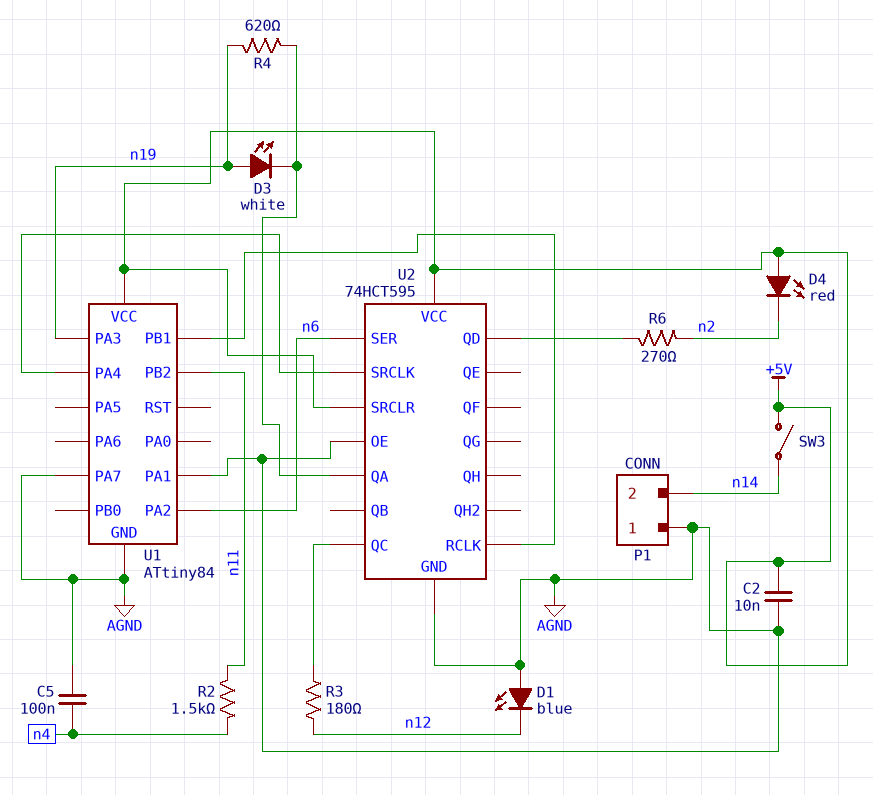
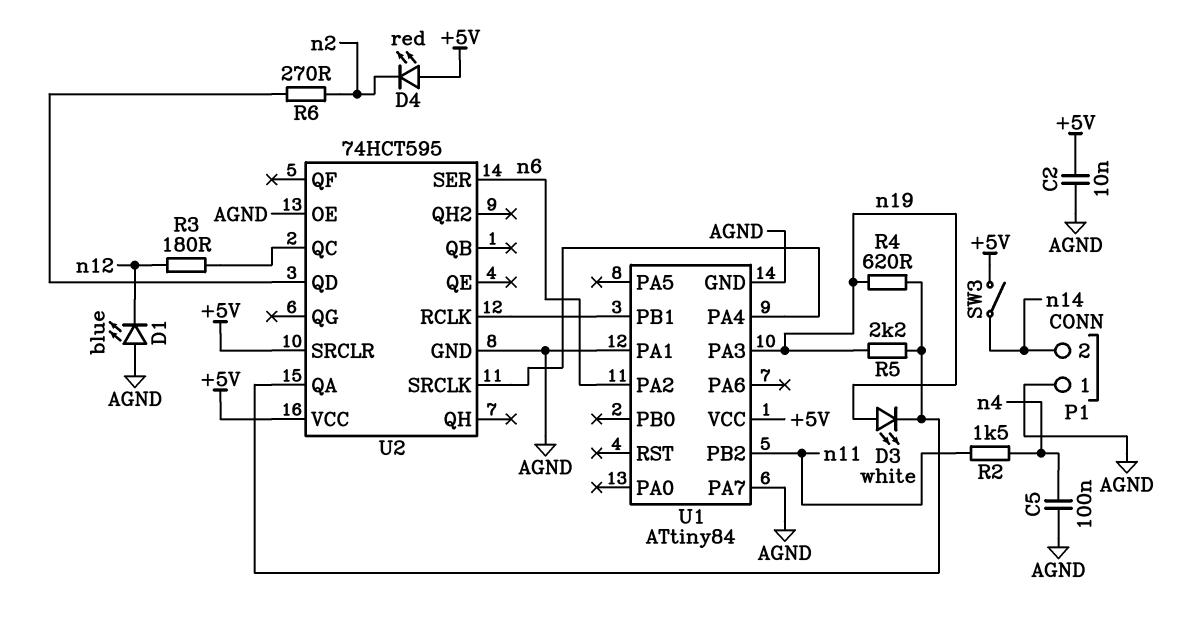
R5: none -> 2.2k (U2/QA, n19)

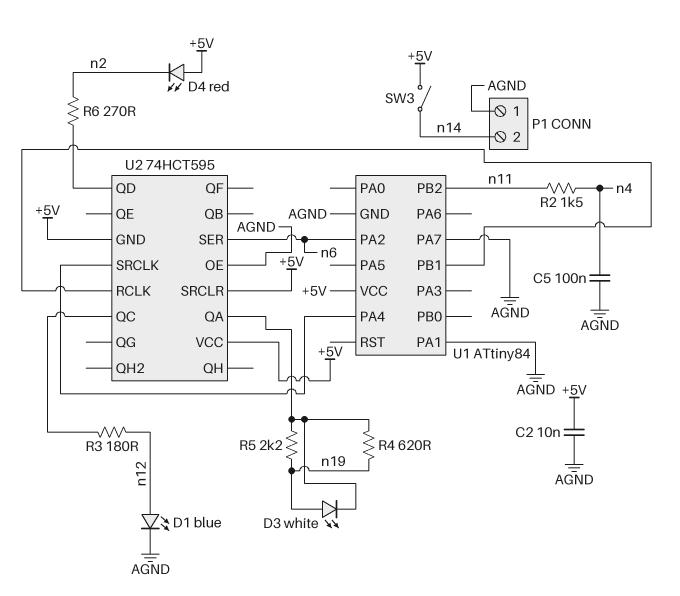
D1: LED blue (A AGND, K n12) -> LED blue (A n12, K AGND)
U1 pin PA3: n19 -> none
U2 pin GND: AGND -> +5V

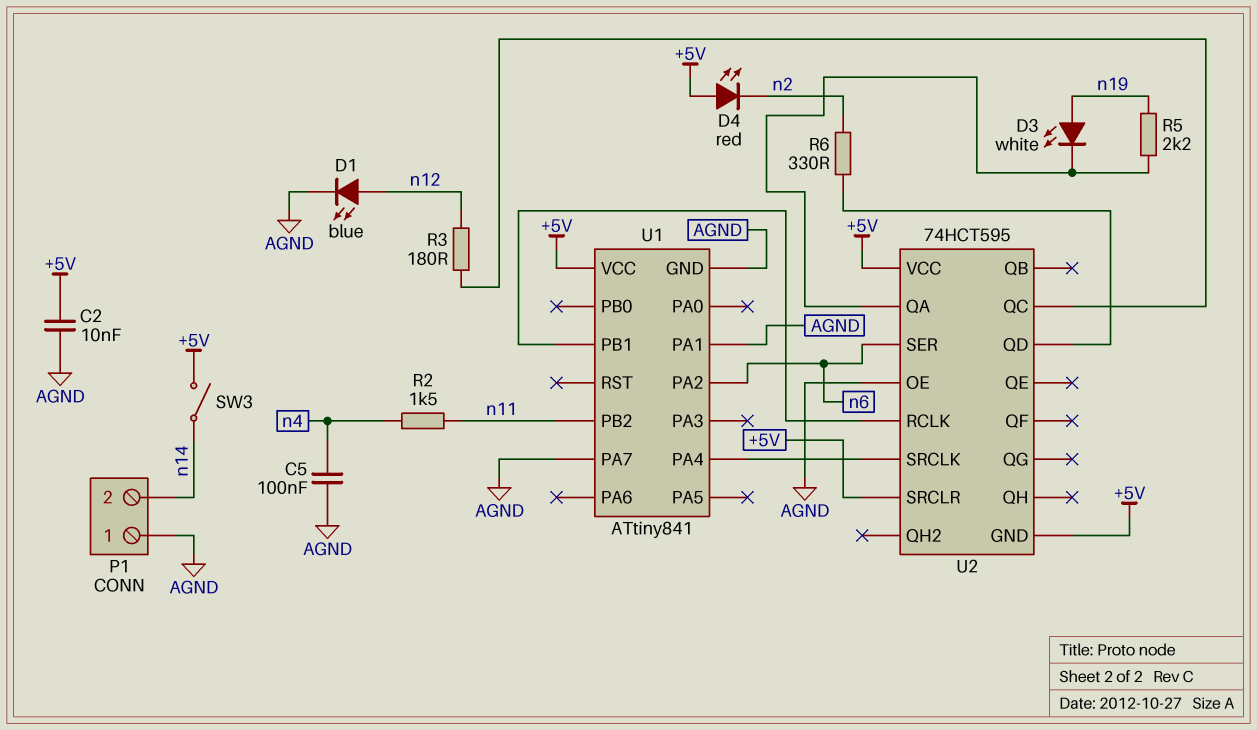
R4: 620 (U2/QA, n19) -> none
R6: 270 (U2/QD, n2) -> 330 (U2/QD, n2)
U1: ATtiny84 -> ATtiny841

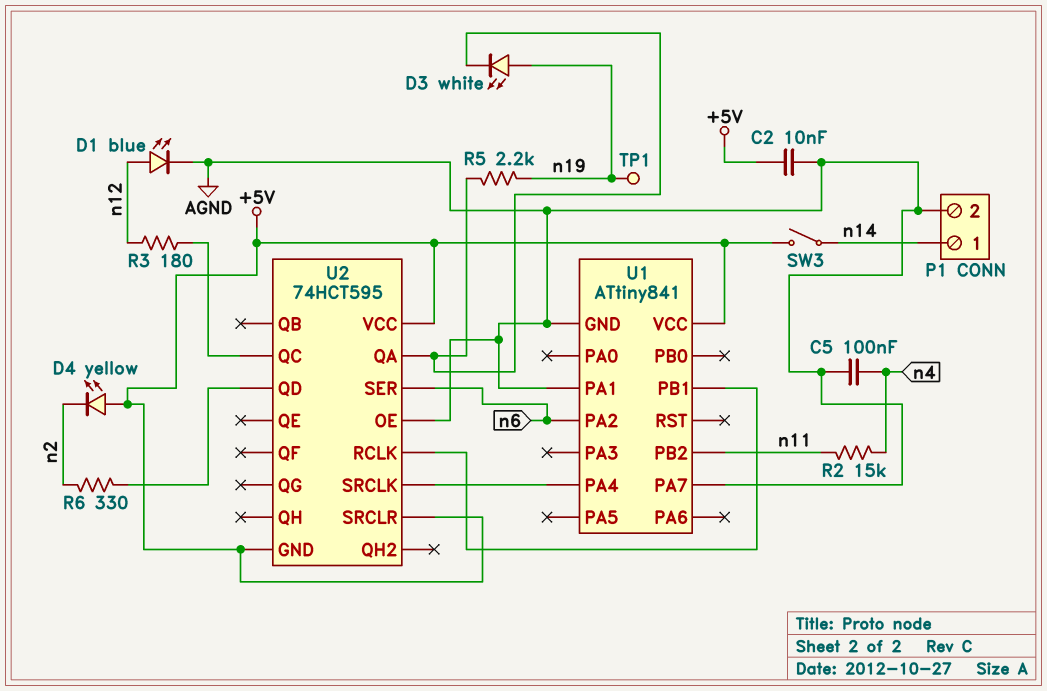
D4: LED red (A +5V, K n2) -> LED yellow (A +5V, K n2)
P1 pin 1: AGND -> n14
P1 pin 2: n14 -> AGND
R2: 1.5k (n4, n11) -> 15k (n4, n11)
TP1: none -> test point (n19)

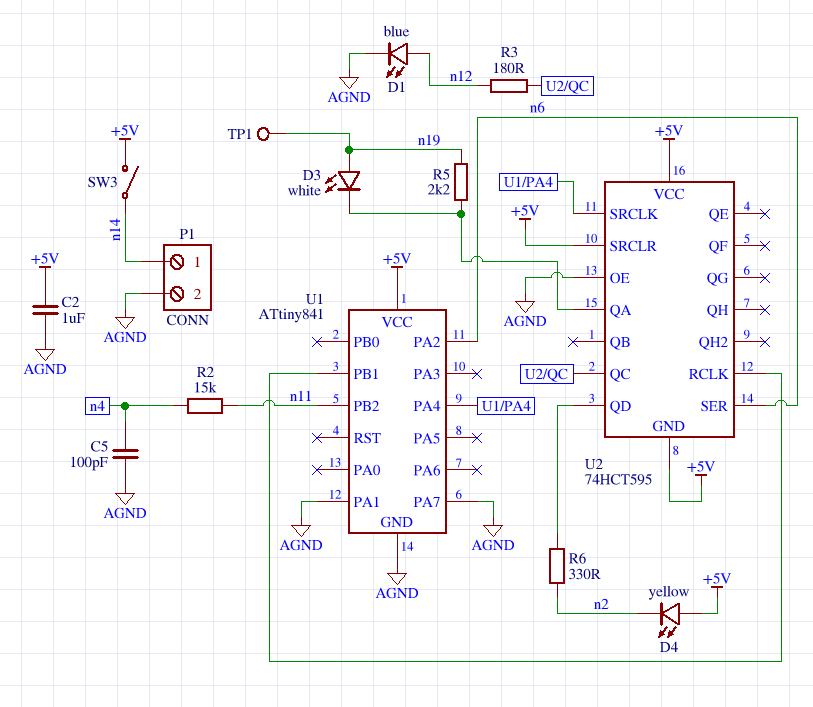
C2: 10nF (+5V, AGND) -> 1uF (+5V, AGND)
C5: 100nF (AGND, n4) -> 100pF (AGND, n4)

